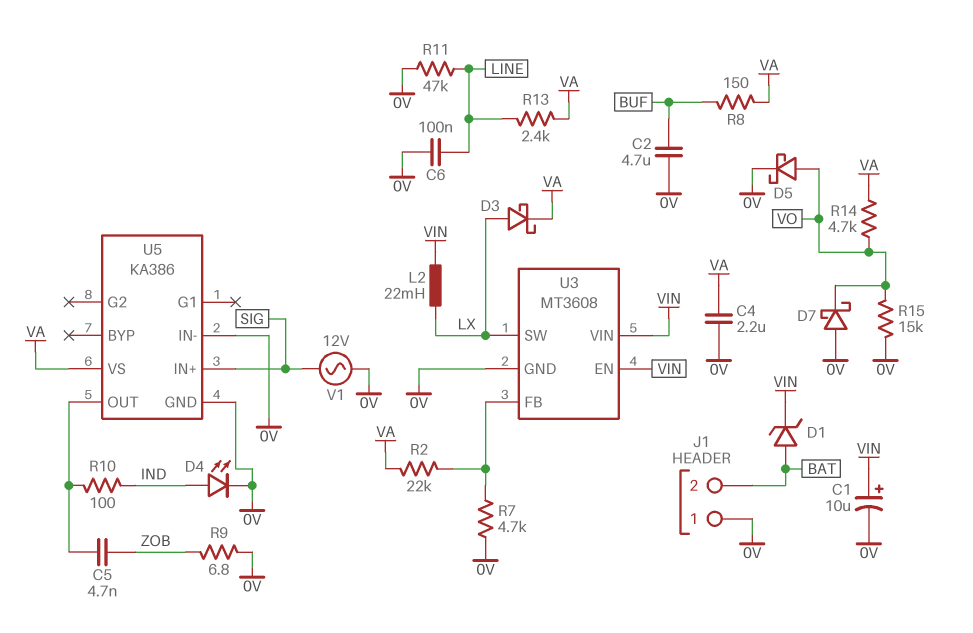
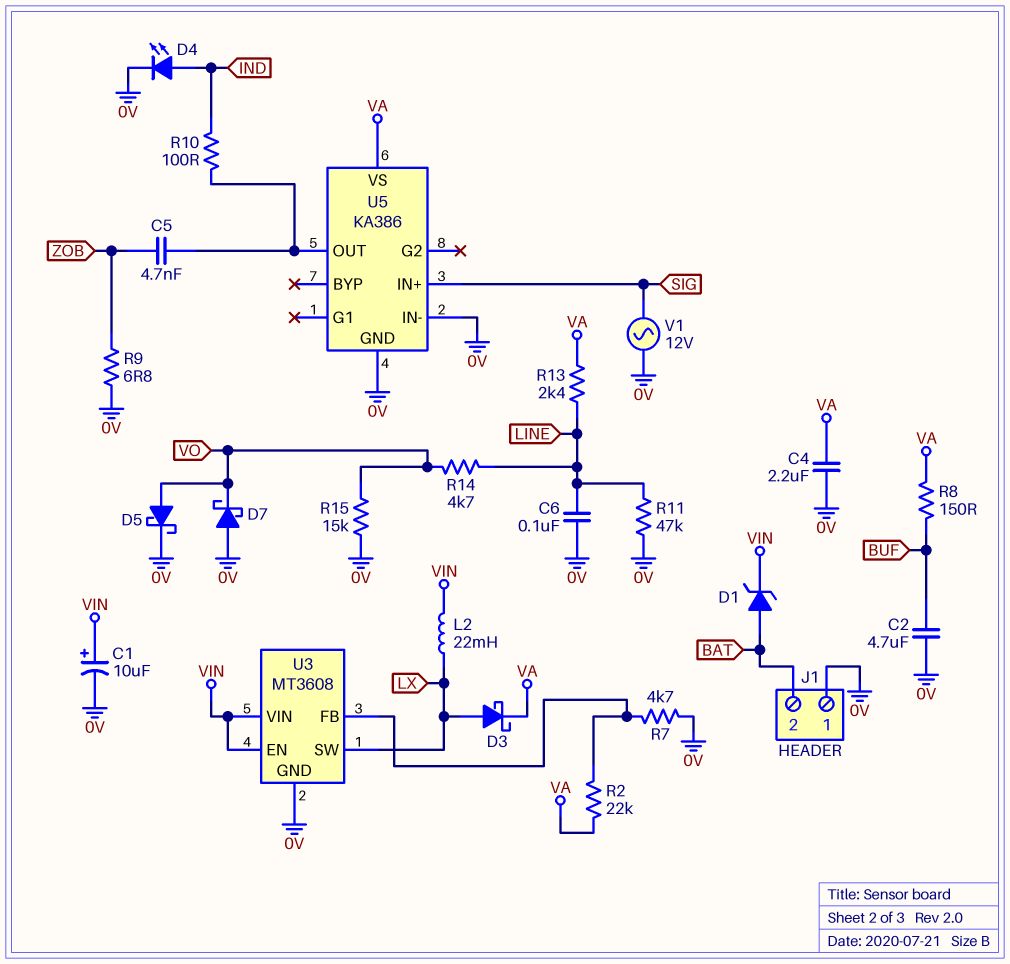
R14: 4.7k (VA, VO) -> 4.7k (LINE, VO)

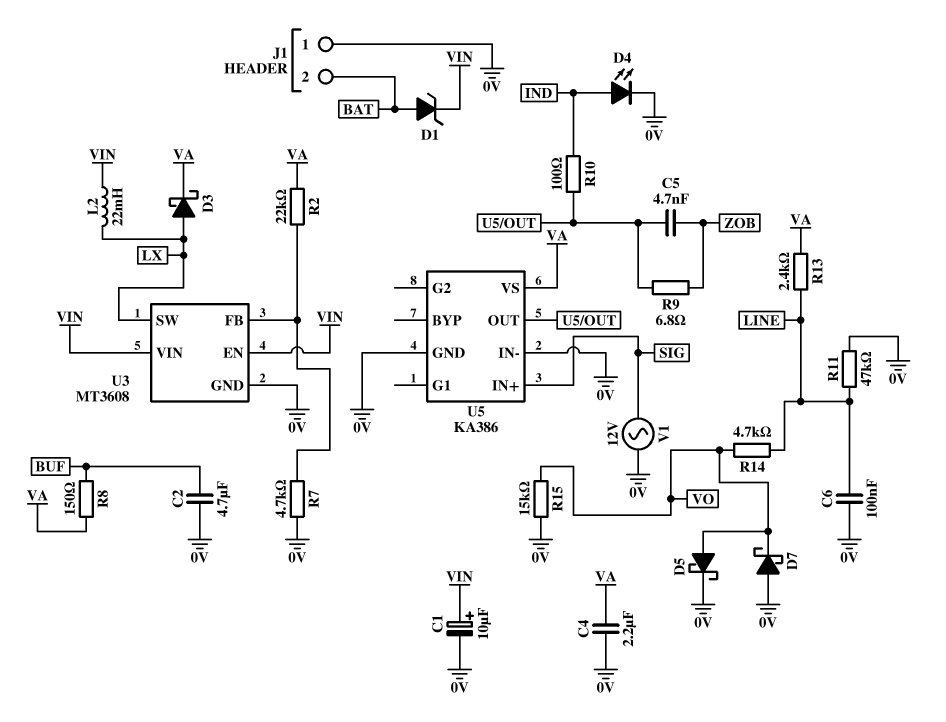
R9: 6.8 (0V, ZOB) -> 6.8 (U5/OUT, ZOB)

